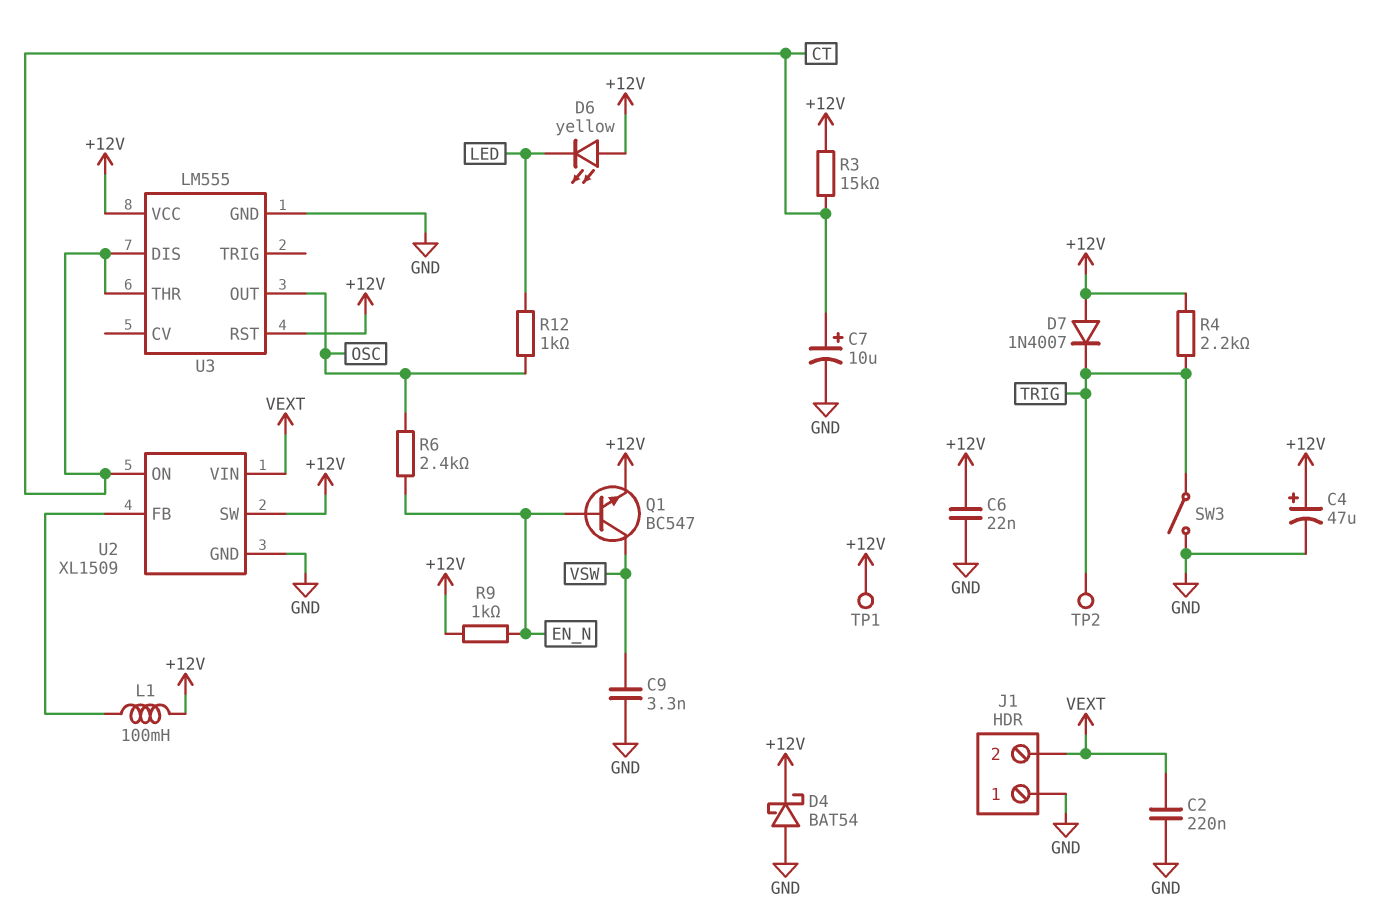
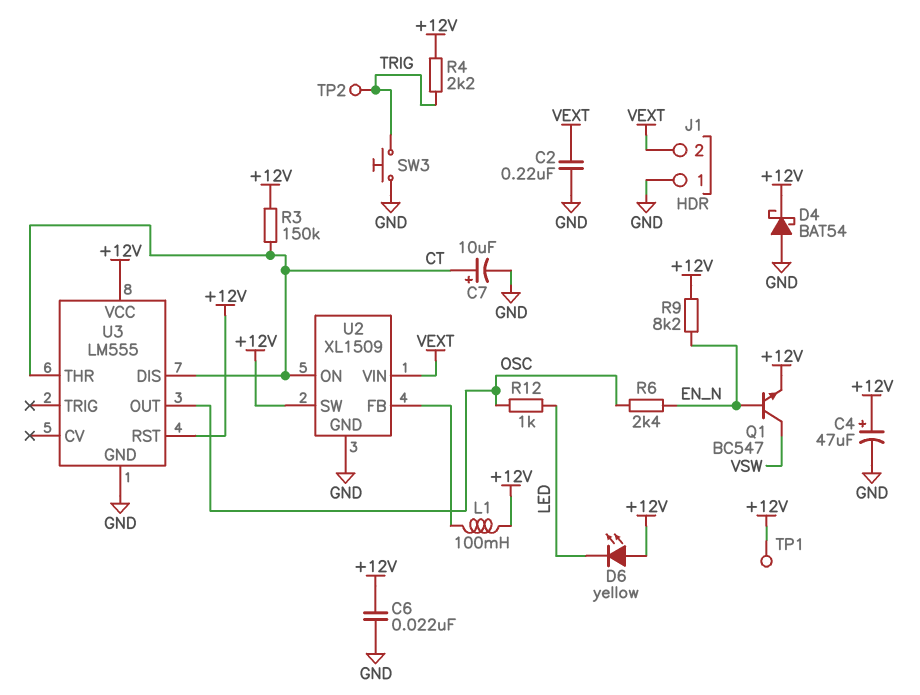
C9: 3.3nF (GND, VSW) -> none
D7: diode 1N4007 (A +12V, K TRIG) -> none
R3: 15k (+12V, CT) -> 150k (+12V, CT)
R9: 1k (+12V, EN_N) -> 8.2k (+12V, EN_N)
SW3: switch (GND, TRIG) -> button (GND, TRIG)

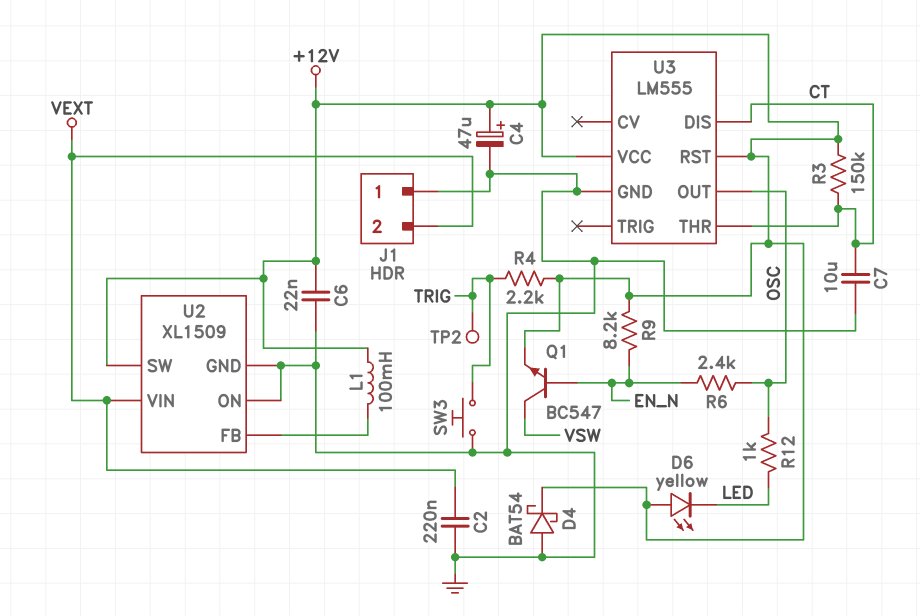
C7: 10uF (plus CT, minus GND) -> 10uF (CT, GND)
TP1: test point (+12V) -> none
U2 pin ON: CT -> GND

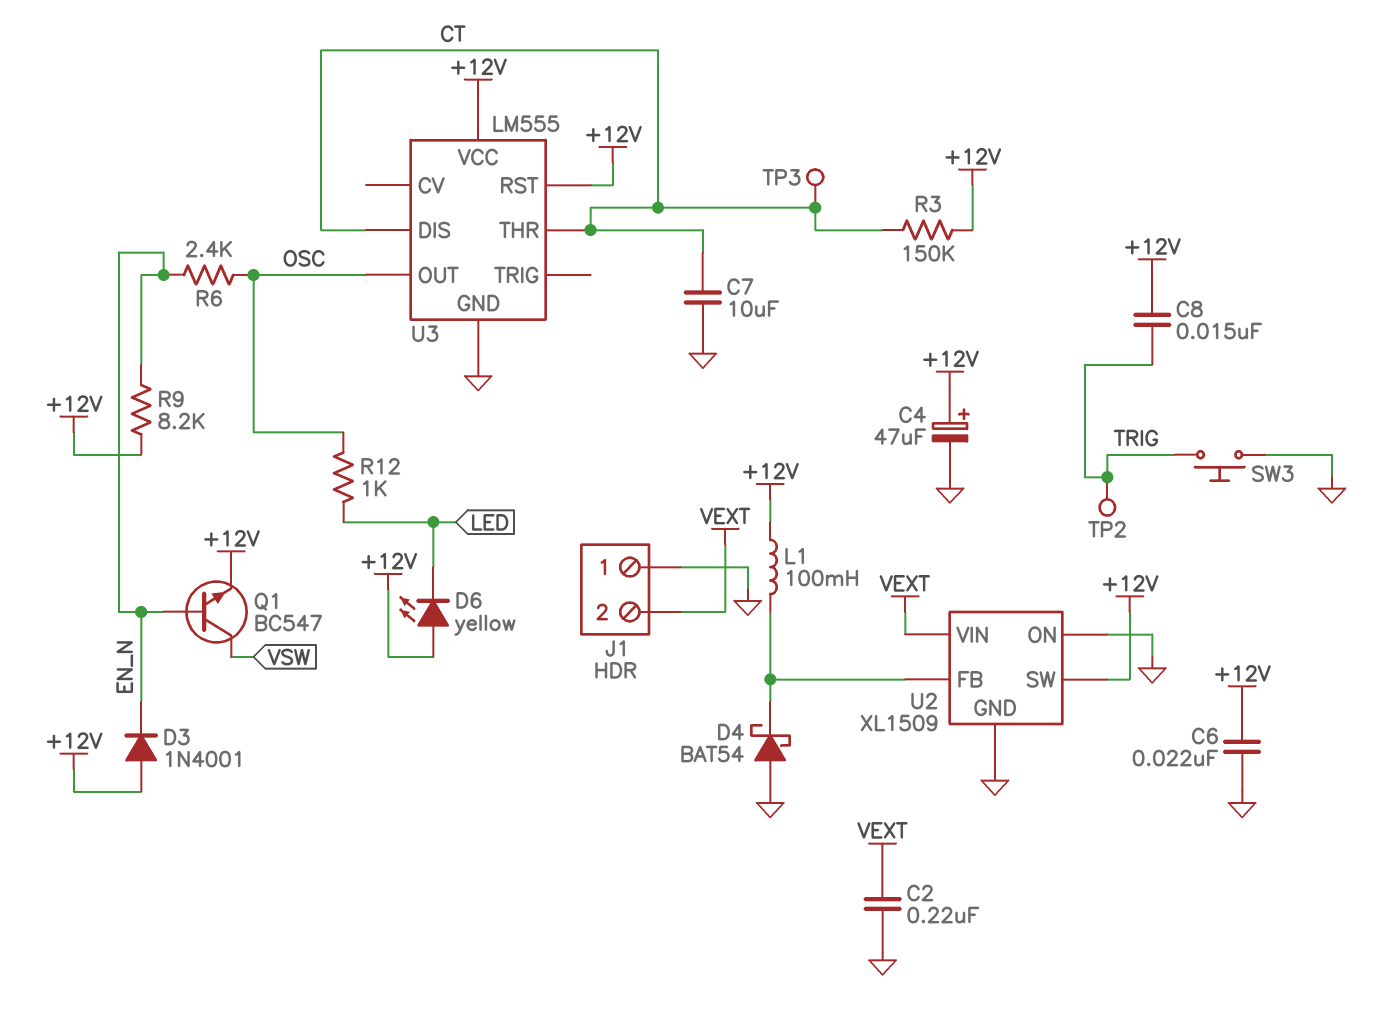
C8: none -> 15nF (+12V, TRIG)
D3: none -> diode 1N4001 (A +12V, K EN_N)
D4: schottky BAT54 (A GND, K +12V) -> schottky BAT54 (A GND, K U2/FB)
R4: 2.2k (+12V, TRIG) -> none
TP3: none -> test point (CT)

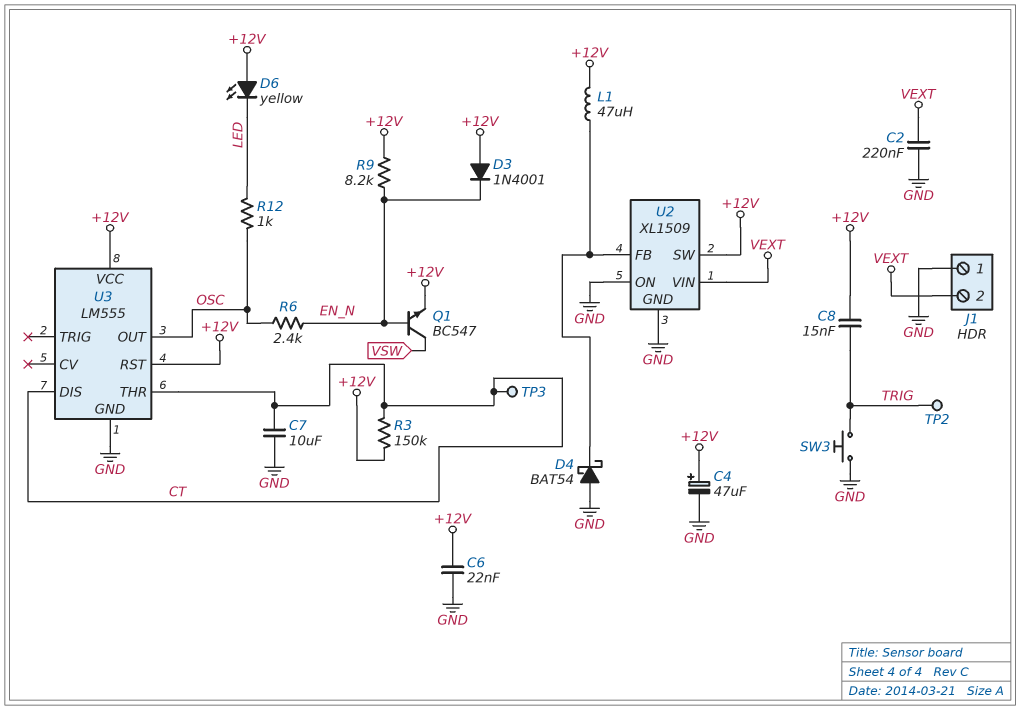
L1: 100mH (+12V, U2/FB) -> 47uH (+12V, U2/FB)

